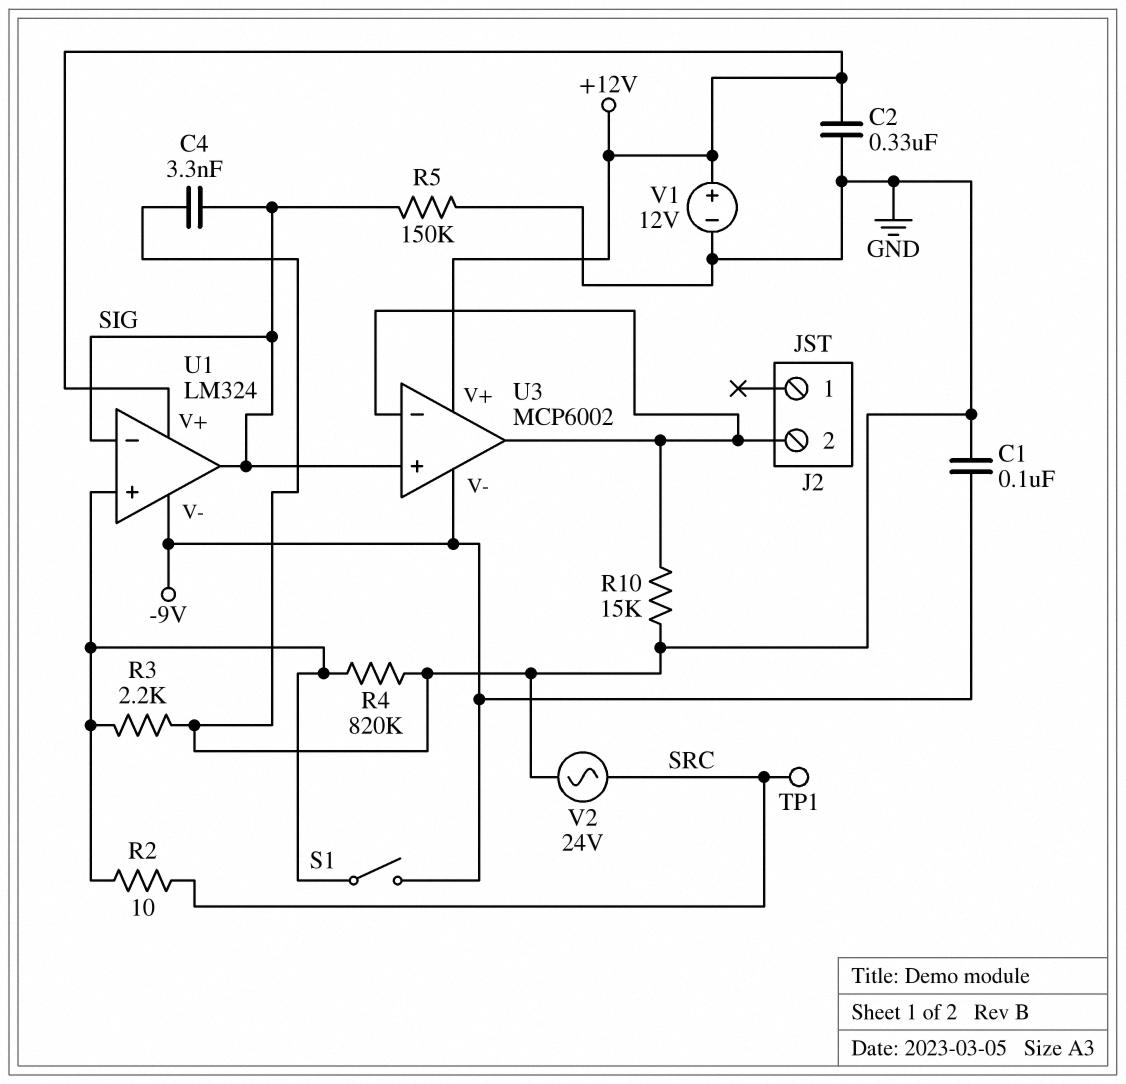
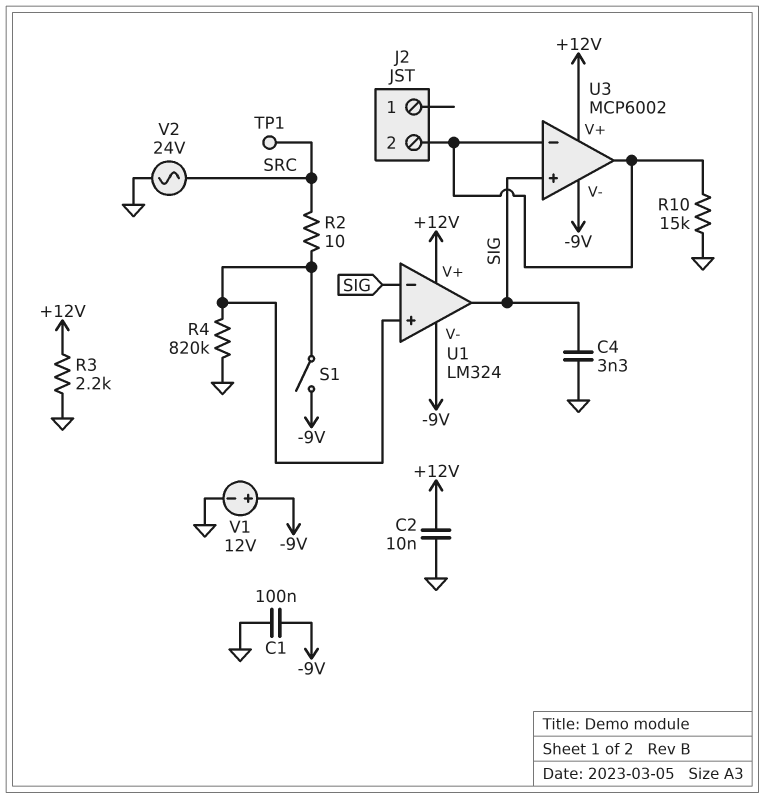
C2: 330nF (+12V, GND) -> 10nF (+12V, GND)
R3: 2.2k (GND, U1/in+) -> 2.2k (+12V, GND)
R5: 150k (GND, SIG) -> none
V1: 12V (plus +12V, minus GND) -> 12V (plus -9V, minus GND)

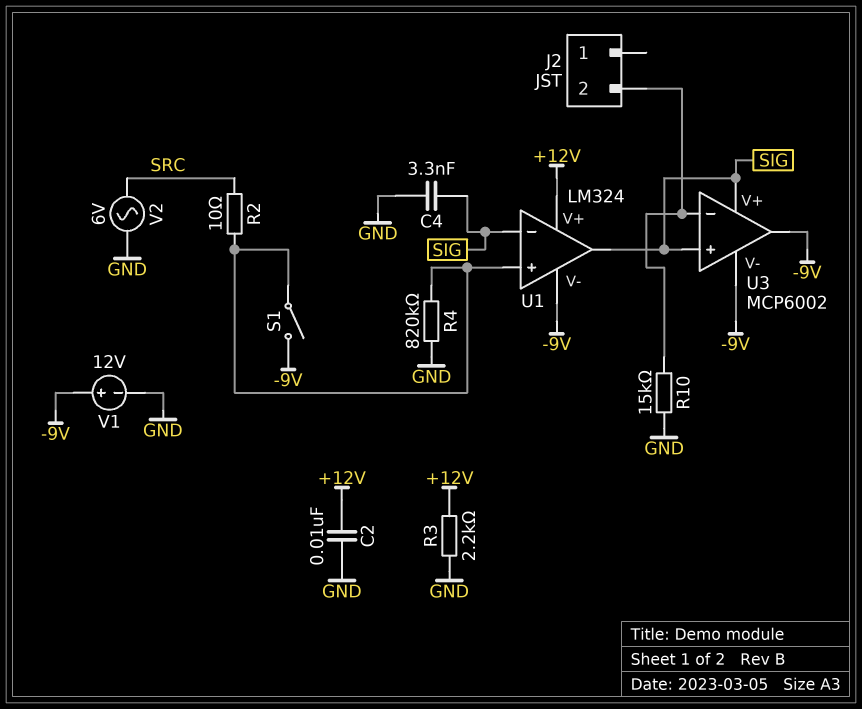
C1: 100nF (-9V, GND) -> none
TP1: test point (SRC) -> none
U3 pin V+: +12V -> SIG
U3 pin out: J2/2 -> -9V
V2: AC 24V (GND, SRC) -> AC 6V (GND, SRC)

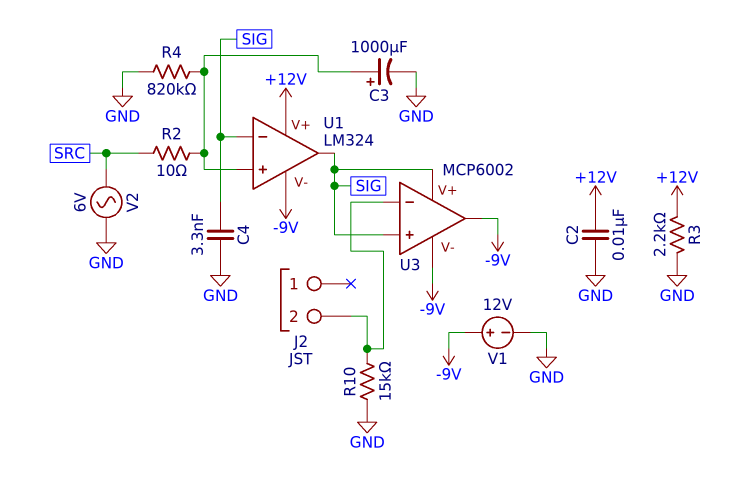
C3: none -> 1000uF (plus U1/in+, minus GND)
S1: switch (-9V, U1/in+) -> none

